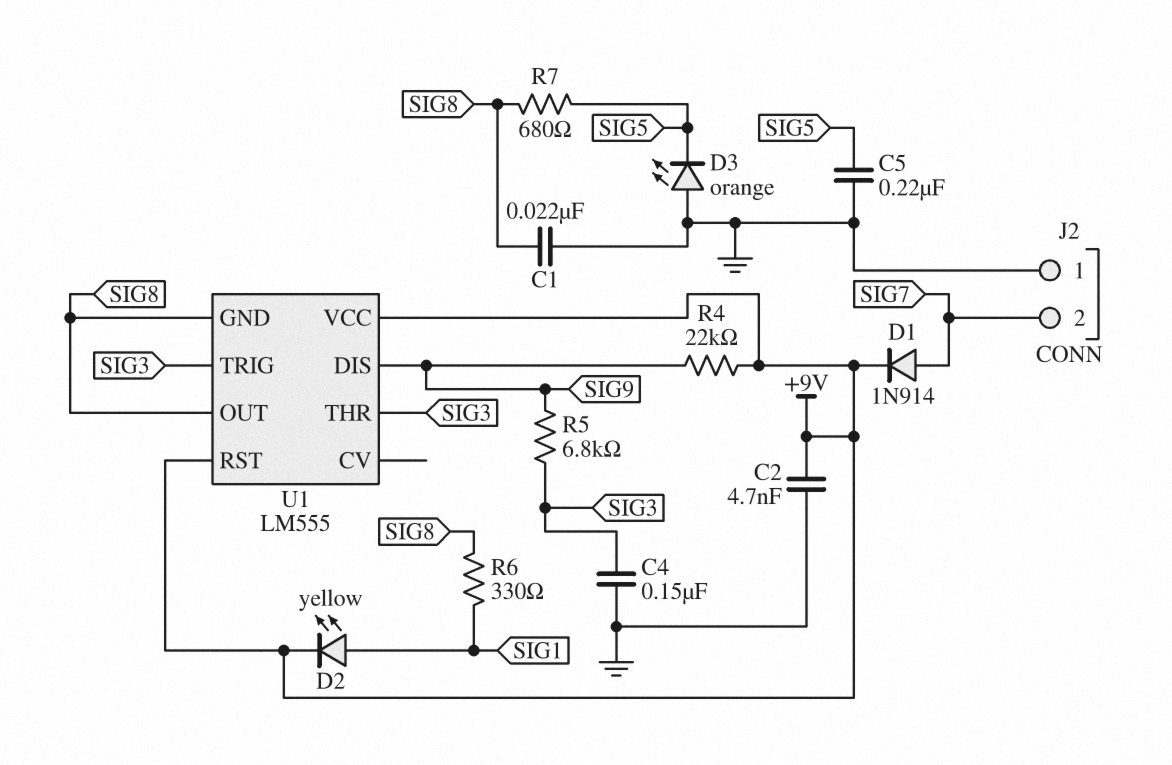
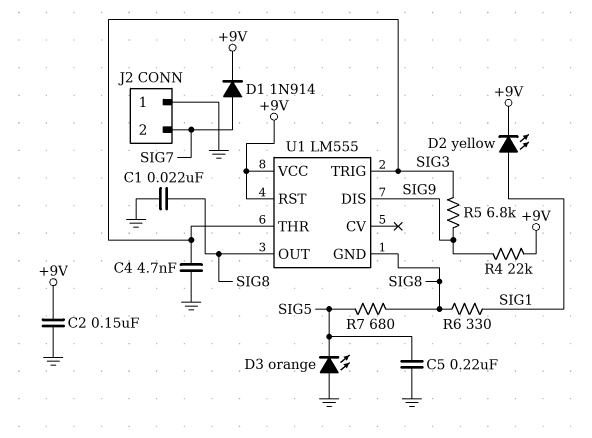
C2: 4.7nF (+9V, GND) -> 150nF (+9V, GND)
C4: 150nF (GND, SIG3) -> 4.7nF (GND, SIG3)

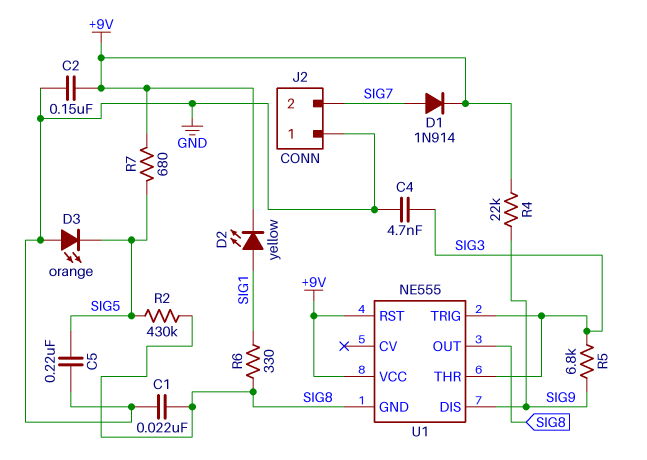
R2: none -> 430k (SIG5, SIG8)
R7: 680 (SIG5, SIG8) -> 680 (+9V, SIG5)
U1: LM555 -> NE555

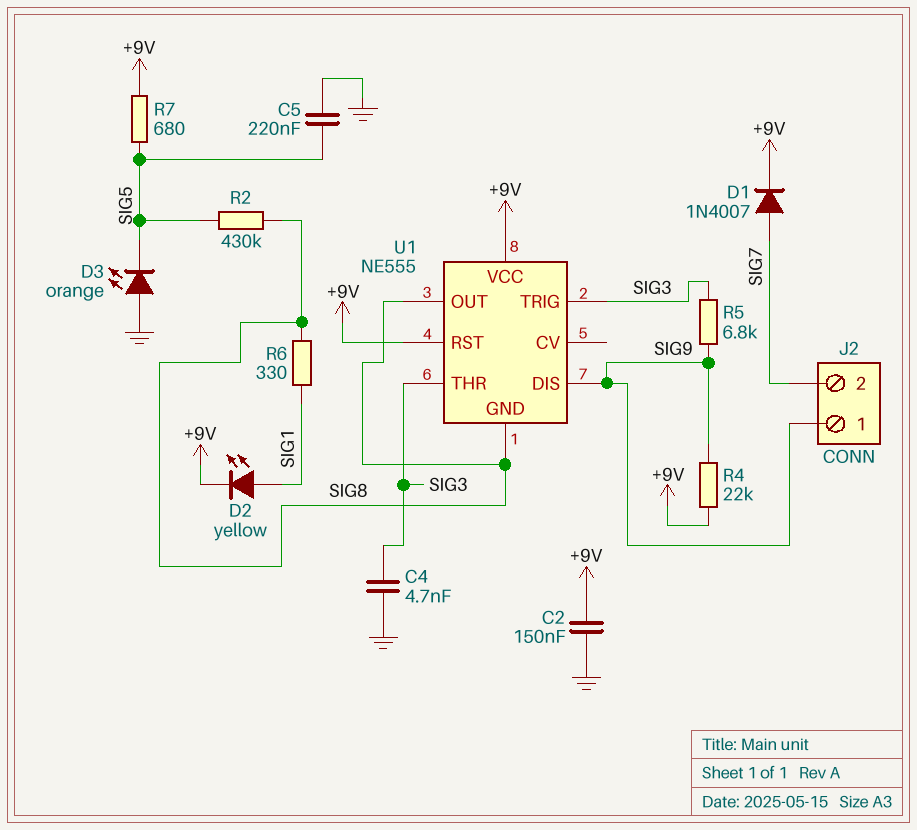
C1: 22nF (GND, SIG8) -> none
D1: diode 1N914 (A SIG7, K +9V) -> diode 1N4007 (A SIG7, K +9V)
J2 pin 1: GND -> SIG9

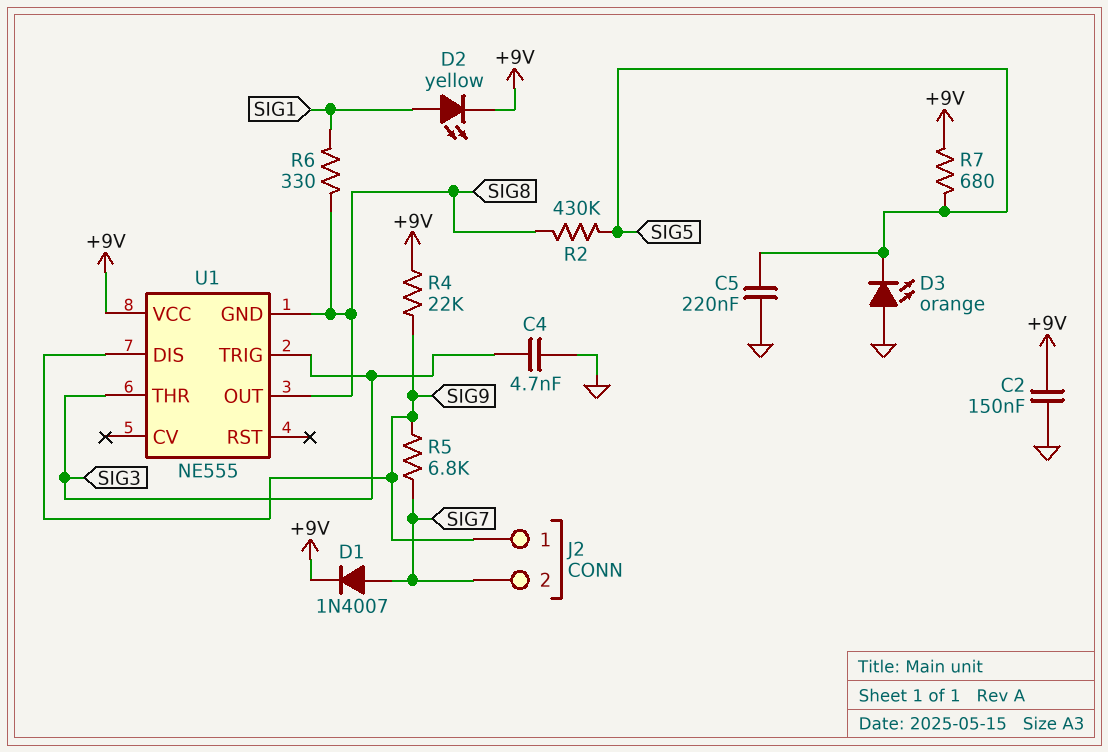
R5: 6.8k (SIG3, SIG9) -> 6.8k (SIG7, SIG9)
U1 pin RST: +9V -> none

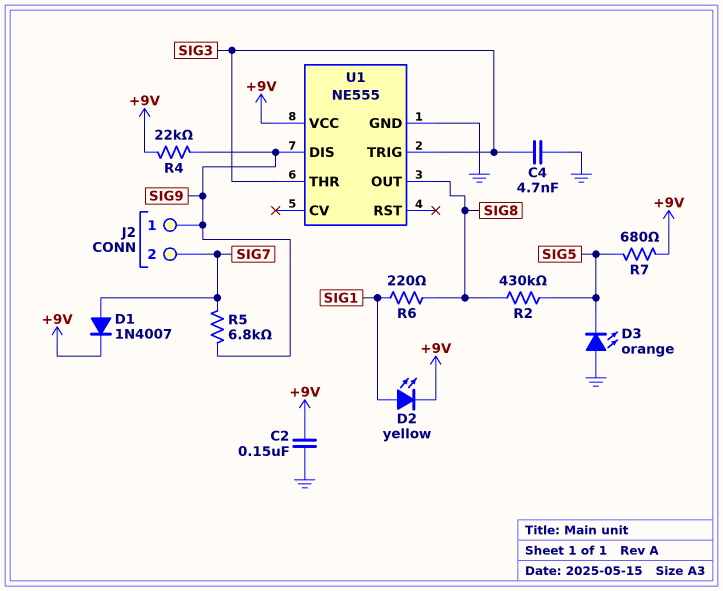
C5: 220nF (GND, SIG5) -> none
R6: 330 (SIG1, SIG8) -> 220 (SIG1, SIG8)
U1 pin GND: SIG8 -> GND

